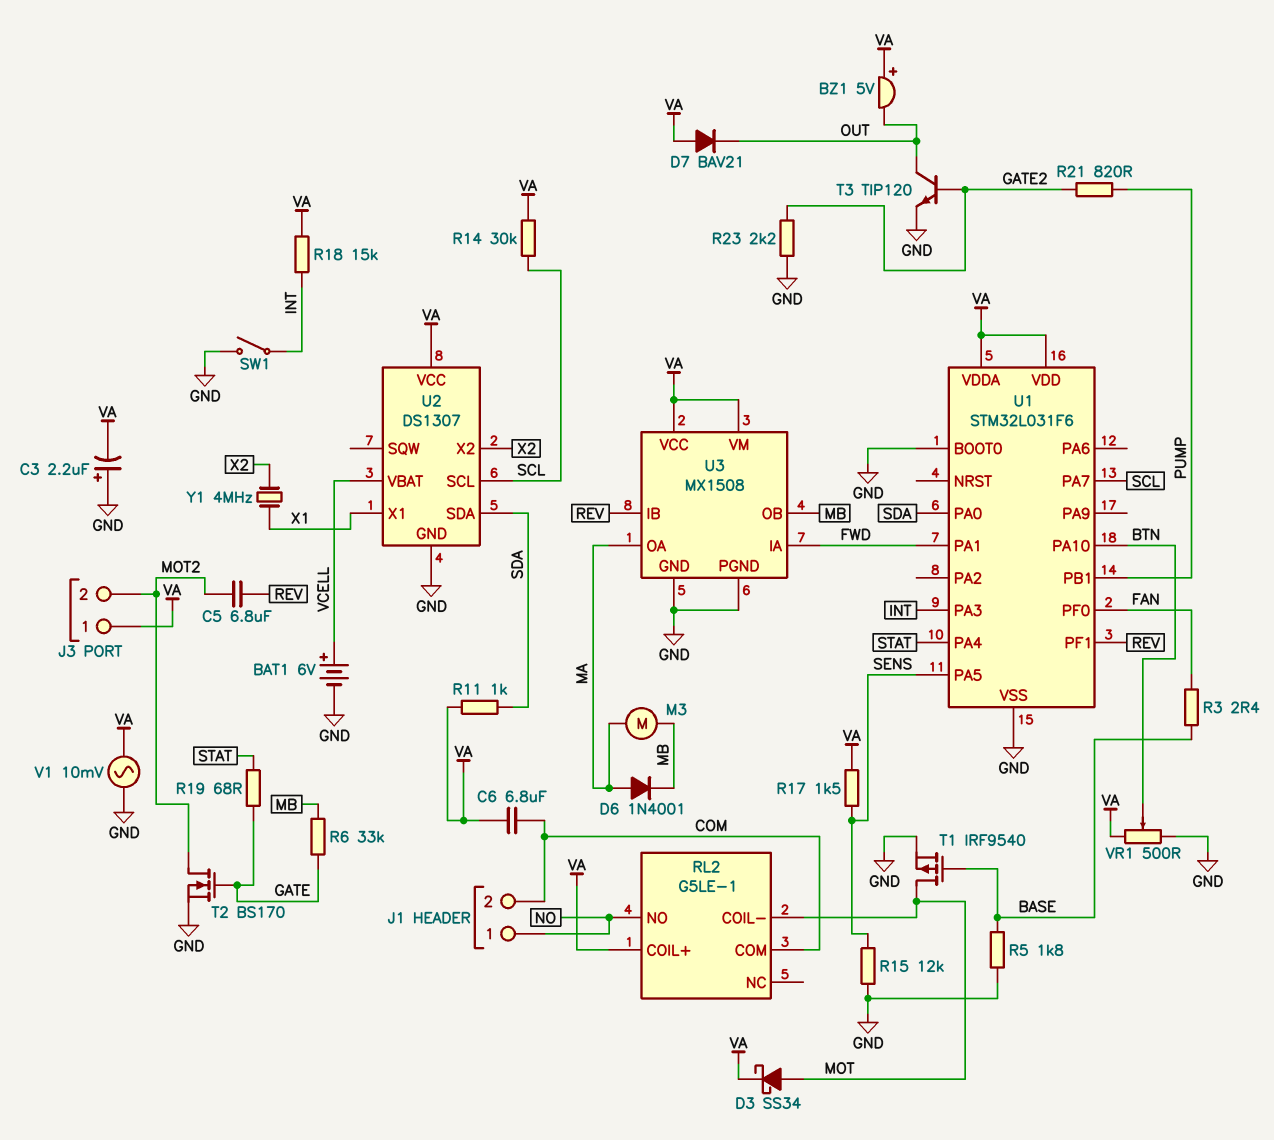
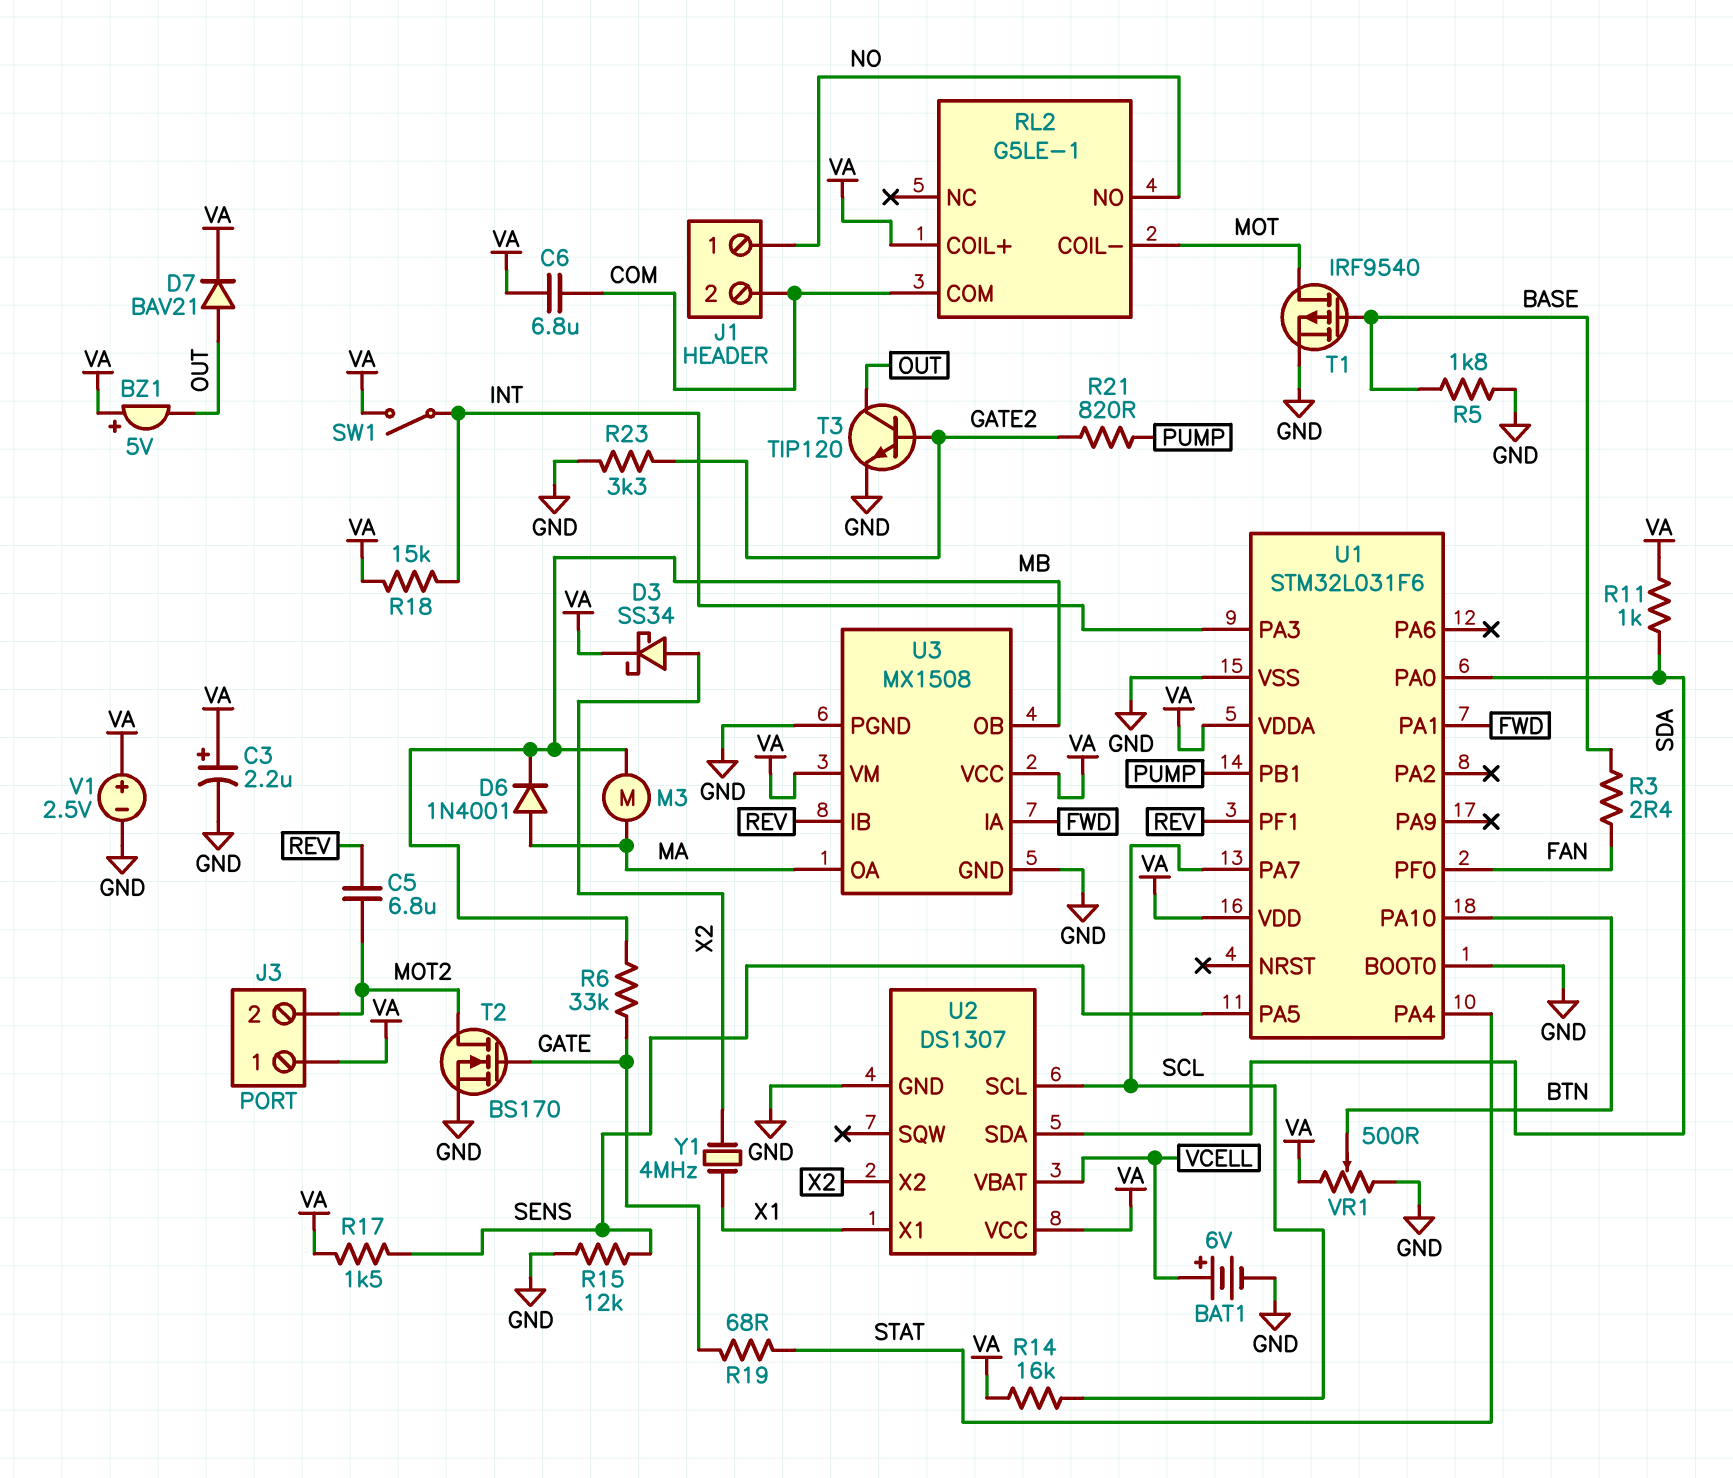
C3: 2.2uF (plus GND, minus VA) -> 2.2uF (plus VA, minus GND)
D3: schottky SS34 (A MOT, K VA) -> schottky SS34 (A X2, K VA)
D7: diode BAV21 (A VA, K OUT) -> diode BAV21 (A OUT, K VA)
R14: 30k (SCL, VA) -> 16k (SCL, VA)
R23: 2.2k (GATE2, GND) -> 3.3k (GATE2, GND)
SW1: switch (GND, INT) -> switch (INT, VA)
V1: AC 10mV (GND, VA) -> 2.5V (plus VA, minus GND)

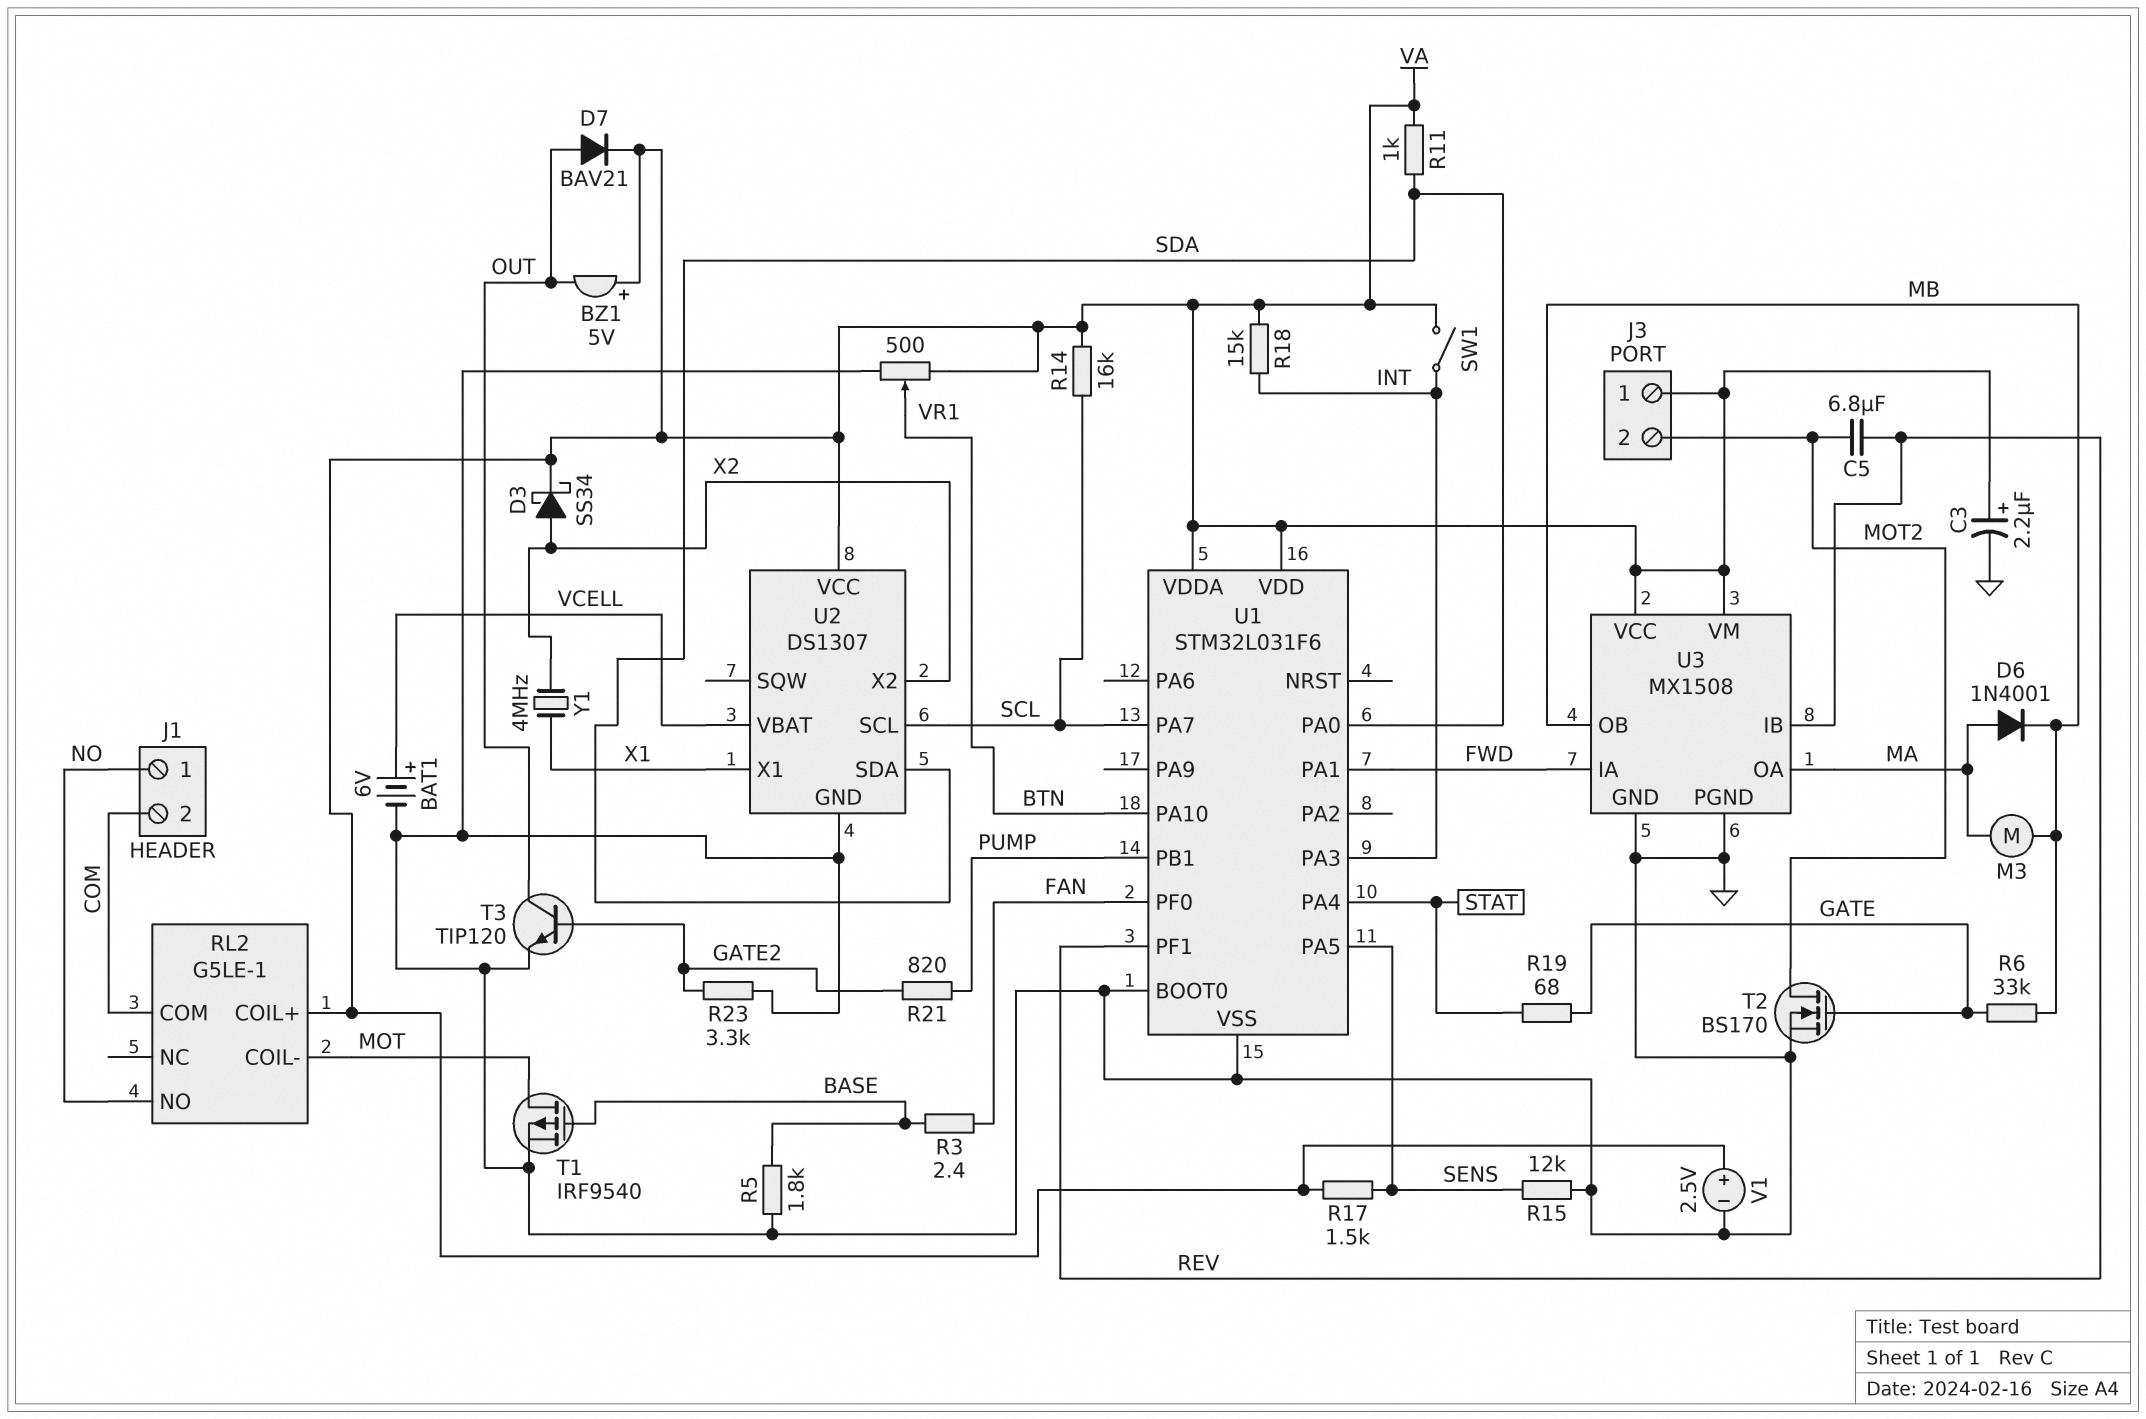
C6: 6.8uF (COM, VA) -> none

